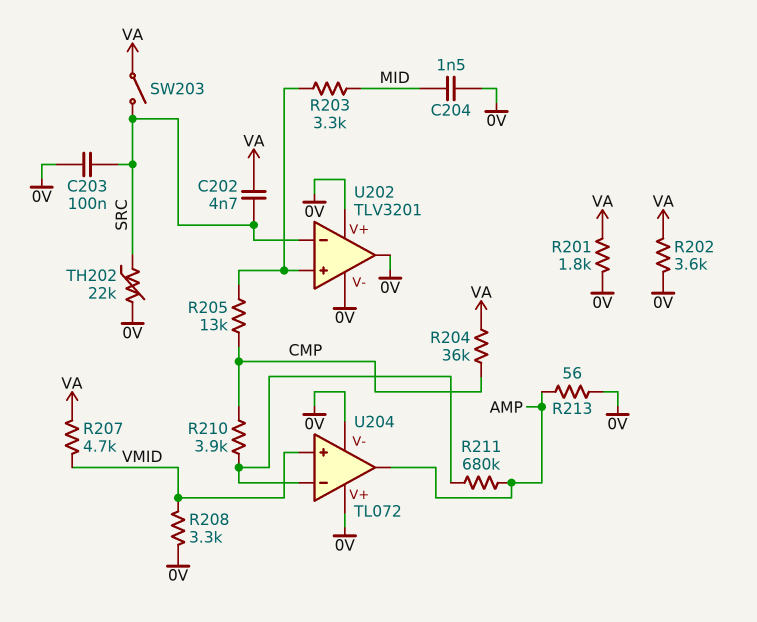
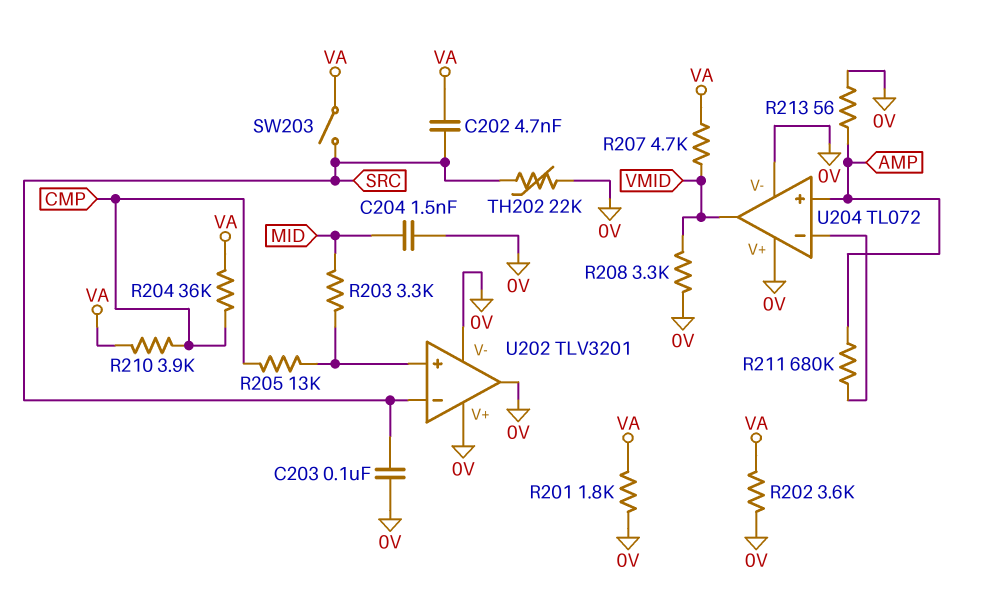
R210: 3.9k (CMP, U204/in-) -> 3.9k (CMP, VA)
U204 pin in+: VMID -> AMP
U204 pin out: AMP -> VMID

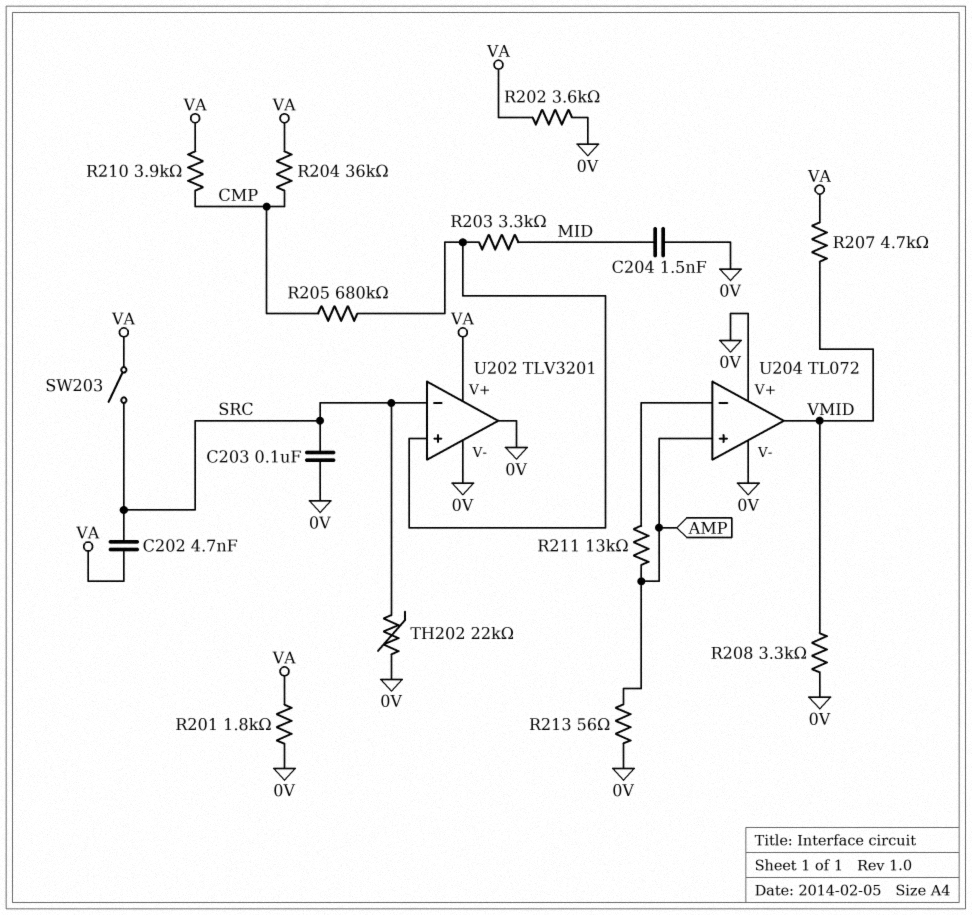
R205: 13k (CMP, U202/in+) -> 680k (CMP, U202/in+)
R211: 680k (AMP, U204/in-) -> 13k (AMP, U204/in-)
U202 pin V+: 0V -> VA

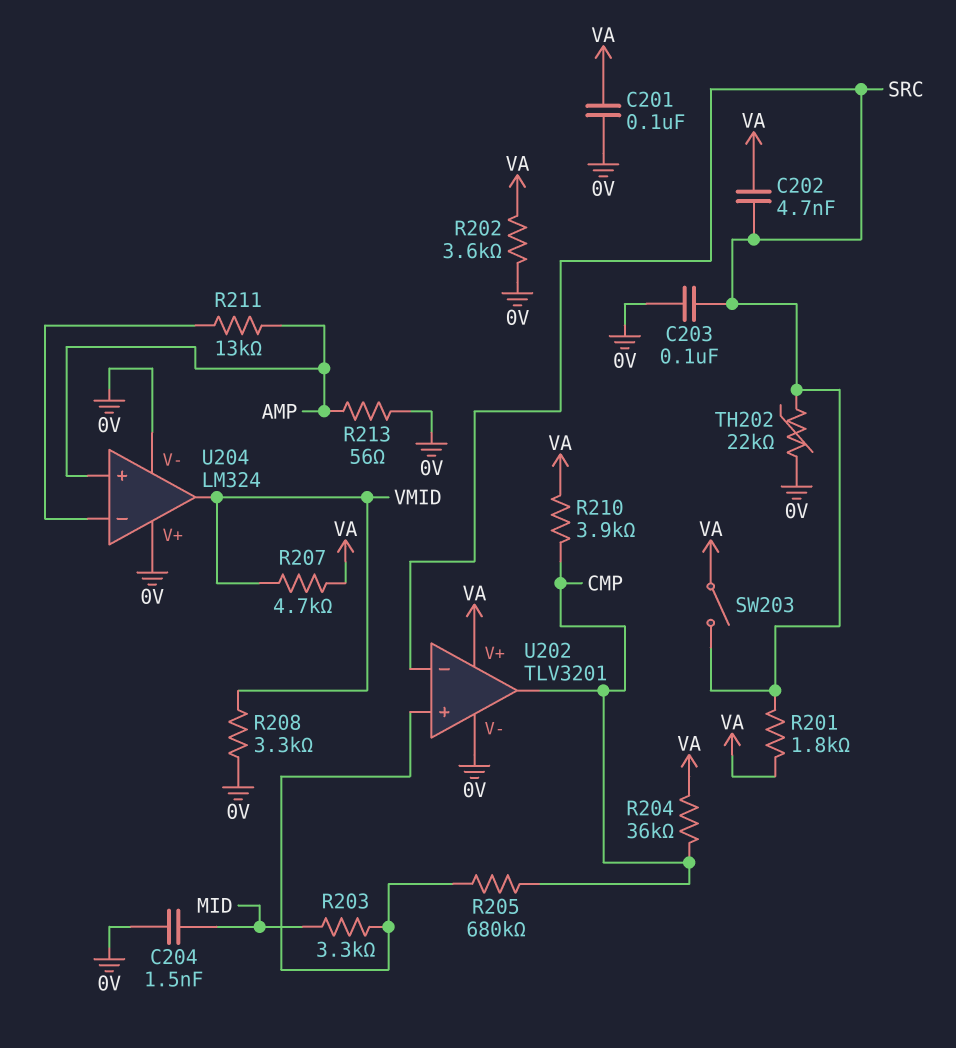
C201: none -> 100nF (0V, VA)
R201: 1.8k (0V, VA) -> 1.8k (SRC, VA)
U202 pin out: 0V -> CMP
U204: TL072 -> LM324

